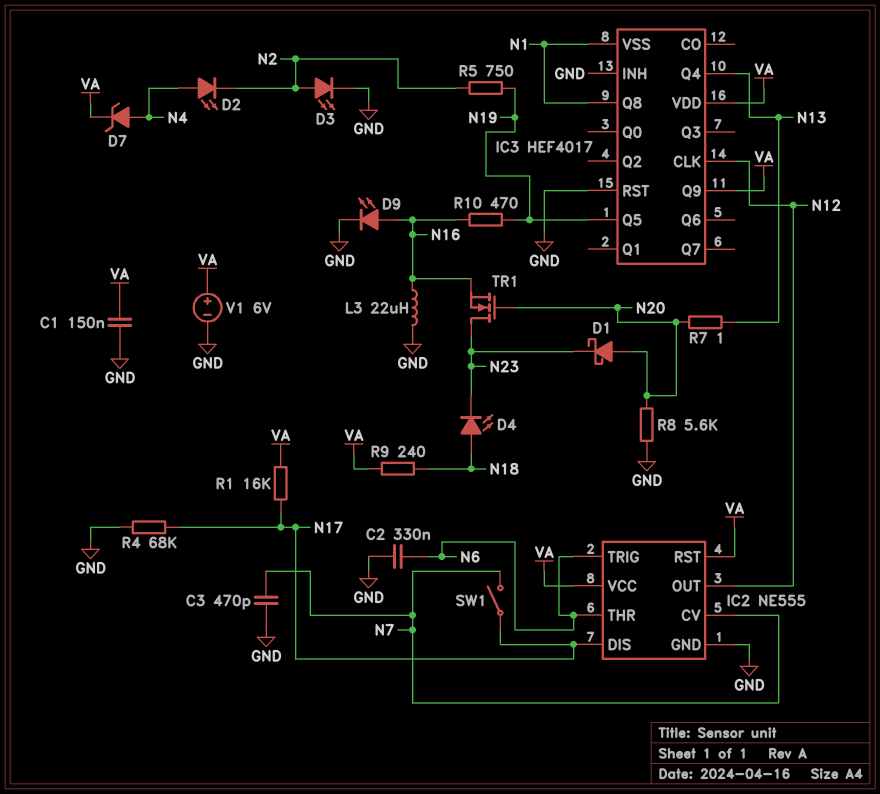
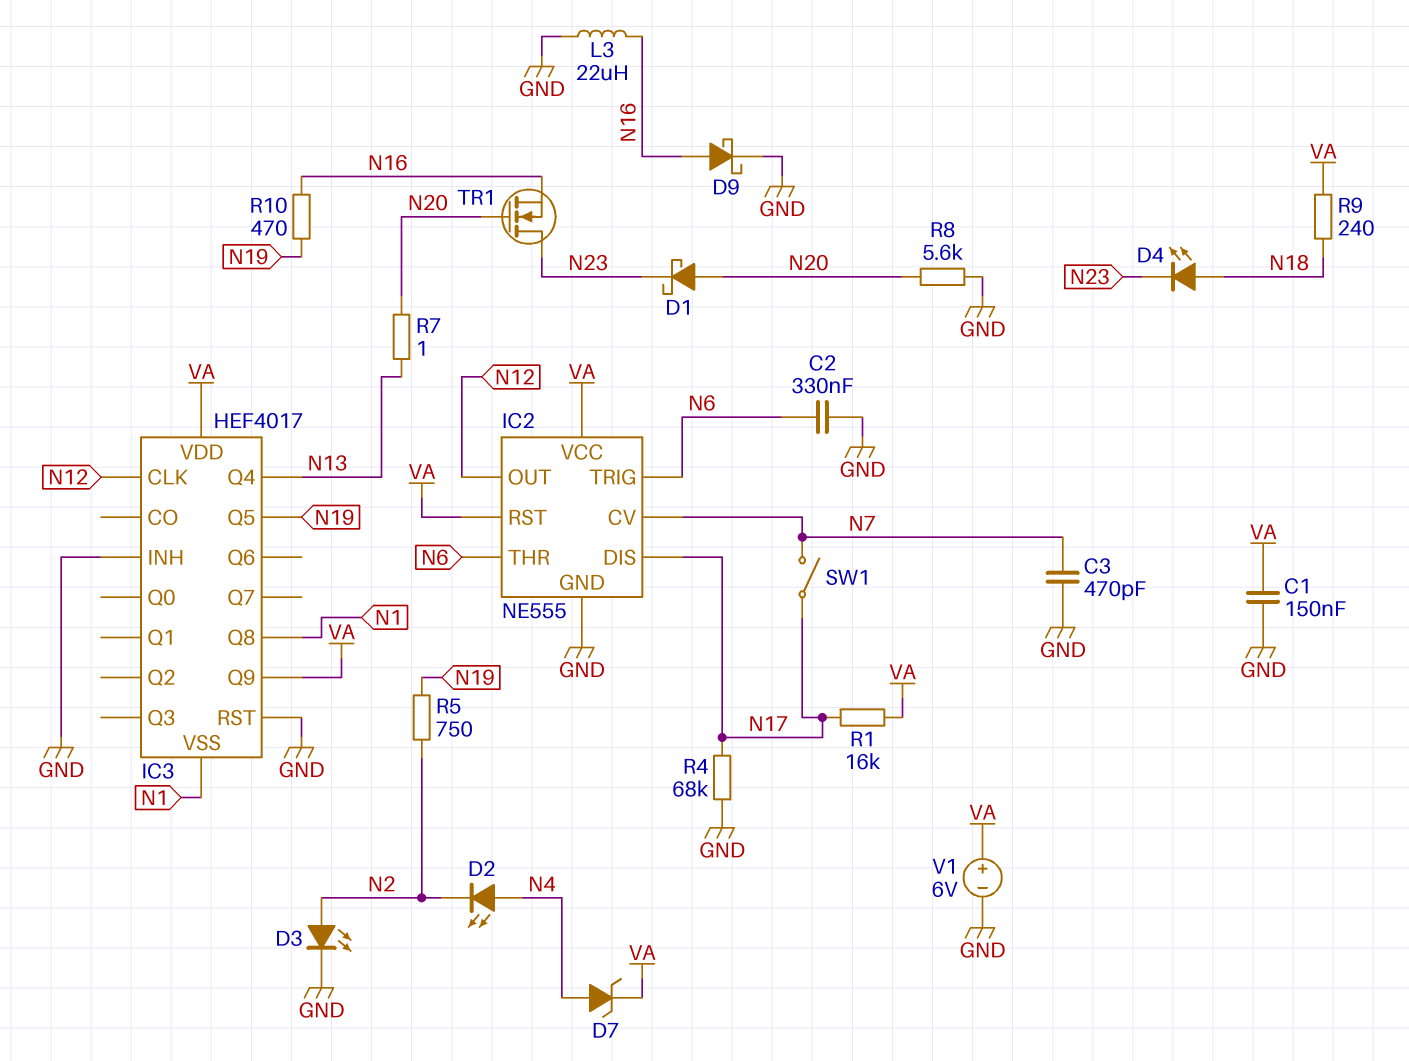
D9: LED (A N16, K GND) -> schottky (A N16, K GND)

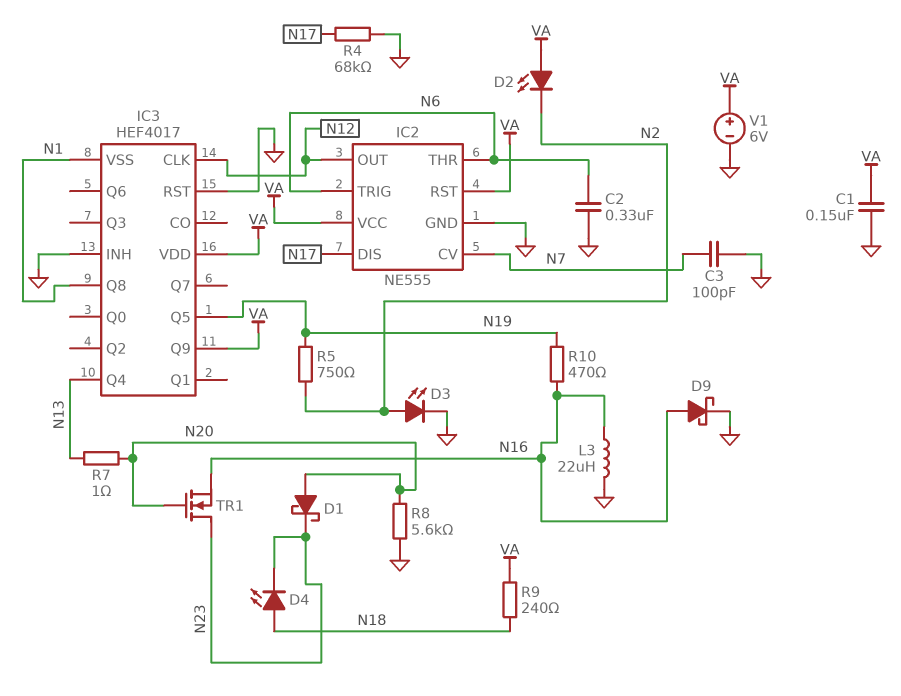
C3: 470pF (GND, N7) -> 100pF (GND, N7)
D2: LED (A N4, K N2) -> LED (A VA, K N2)
D7: zener (A N4, K VA) -> none
R1: 16k (N17, VA) -> none
SW1: switch (N7, N17) -> none

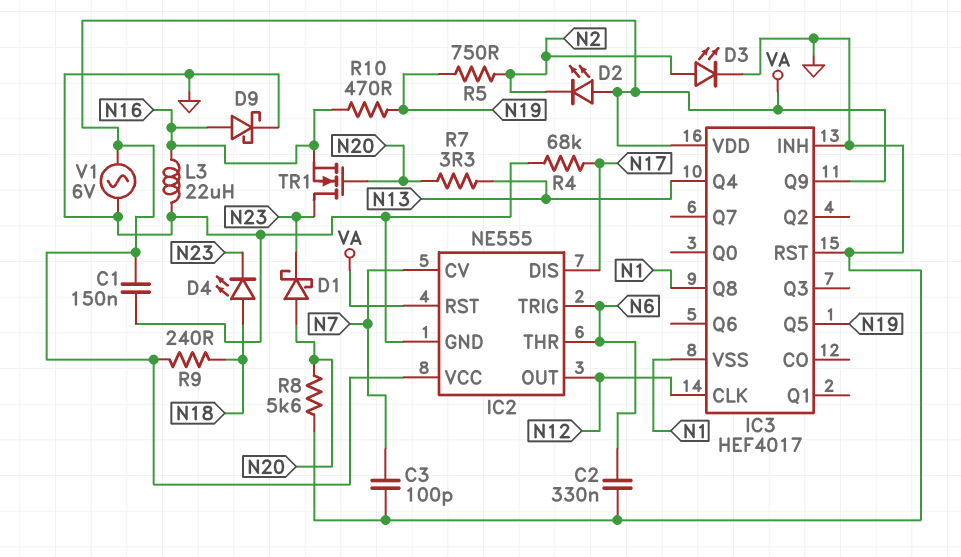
R7: 1 (N13, N20) -> 3.3 (N13, N20)
V1: 6V (plus VA, minus GND) -> AC 6V (GND, VA)

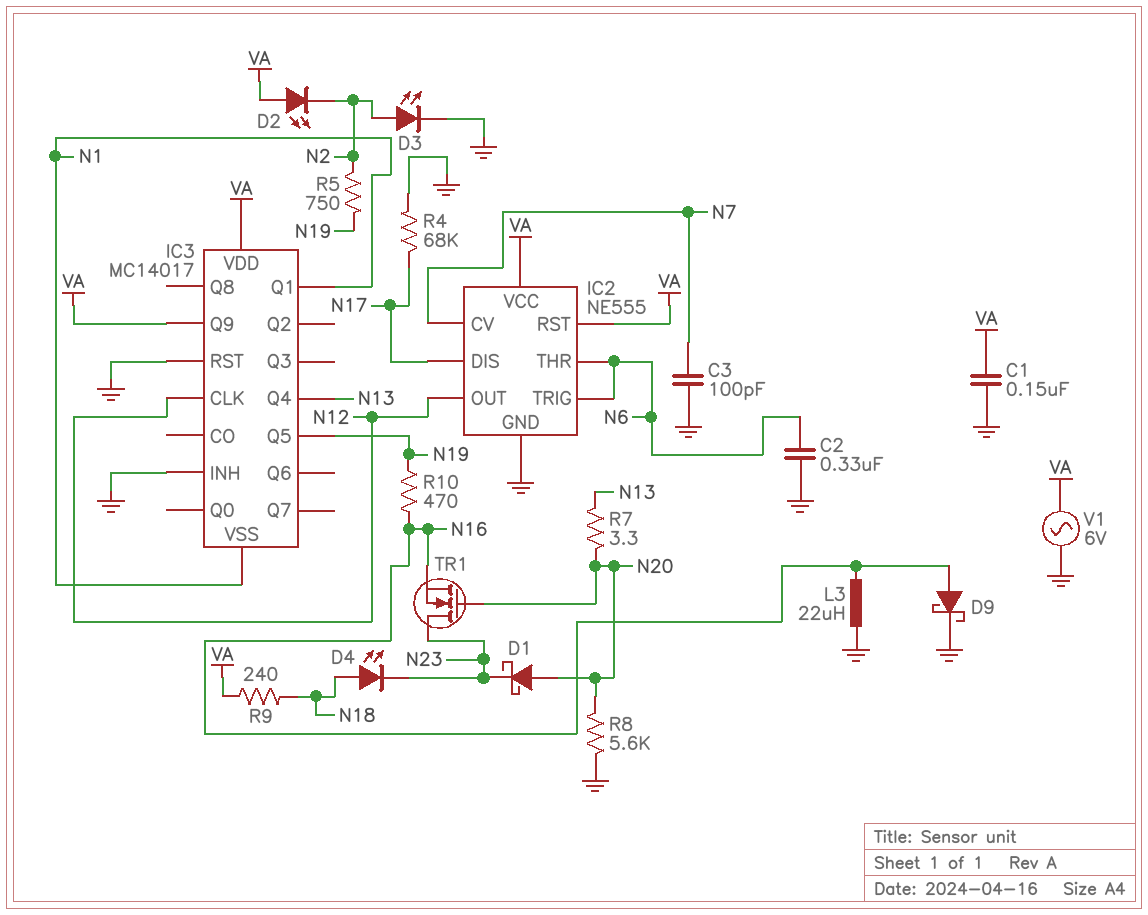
IC3: HEF4017 -> MC14017
IC3 pin Q1: none -> N1
IC3 pin Q8: N1 -> none

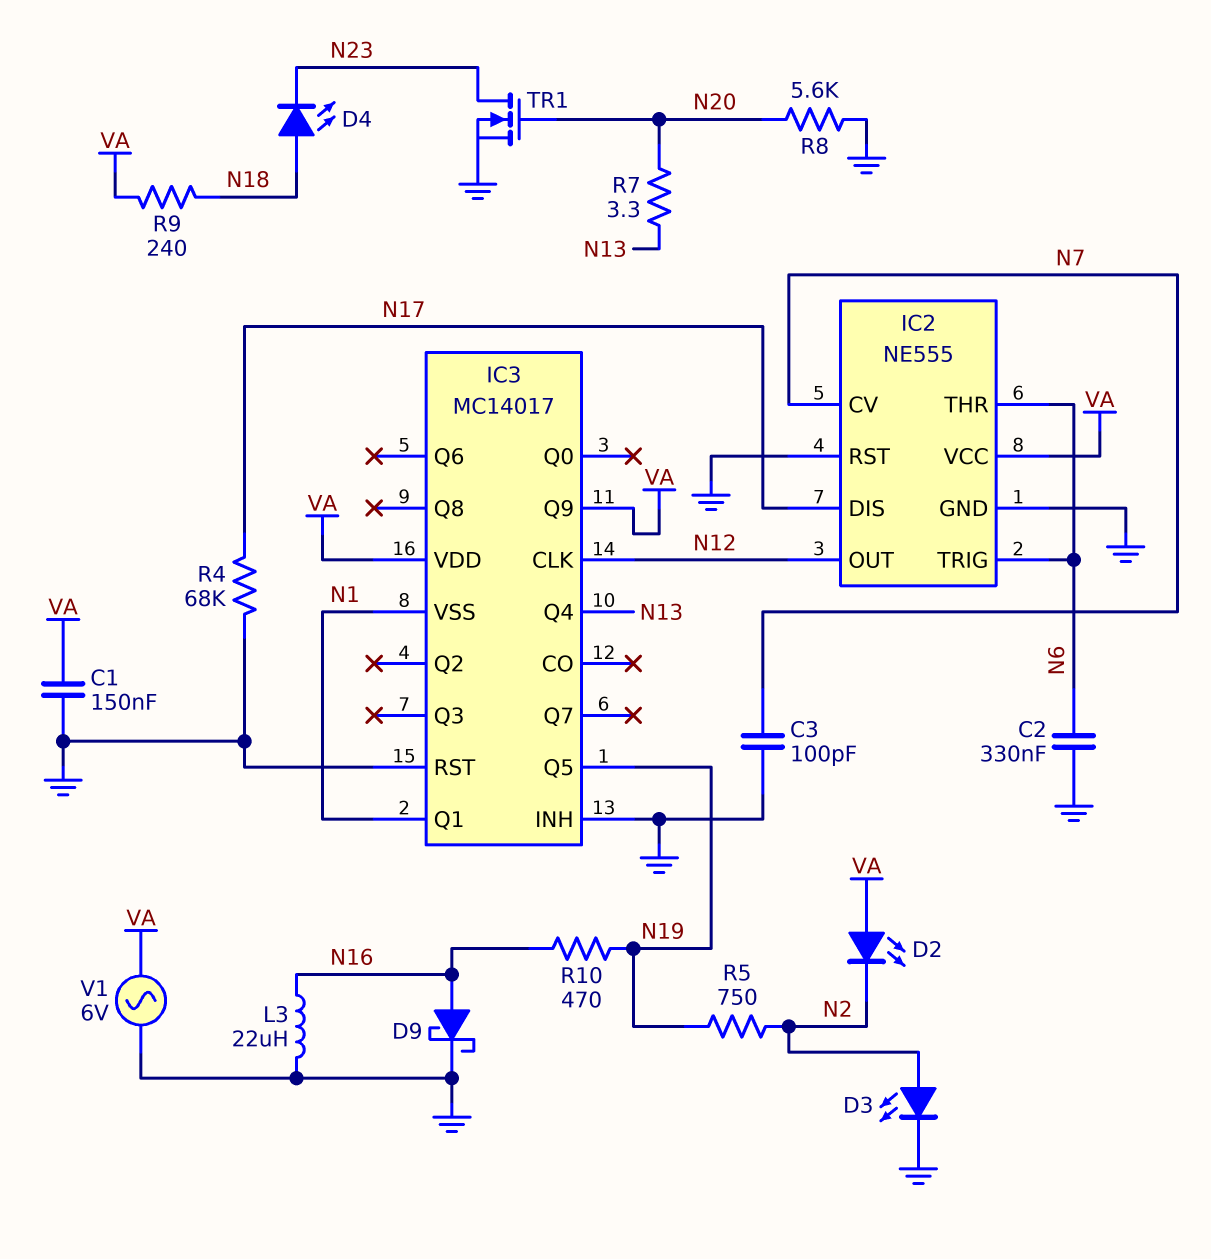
D1: schottky (A N20, K N23) -> none
IC2 pin RST: VA -> GND
TR1: NMOS (G N20, D N23, S N16) -> NMOS (G N20, D N23, S GND)

